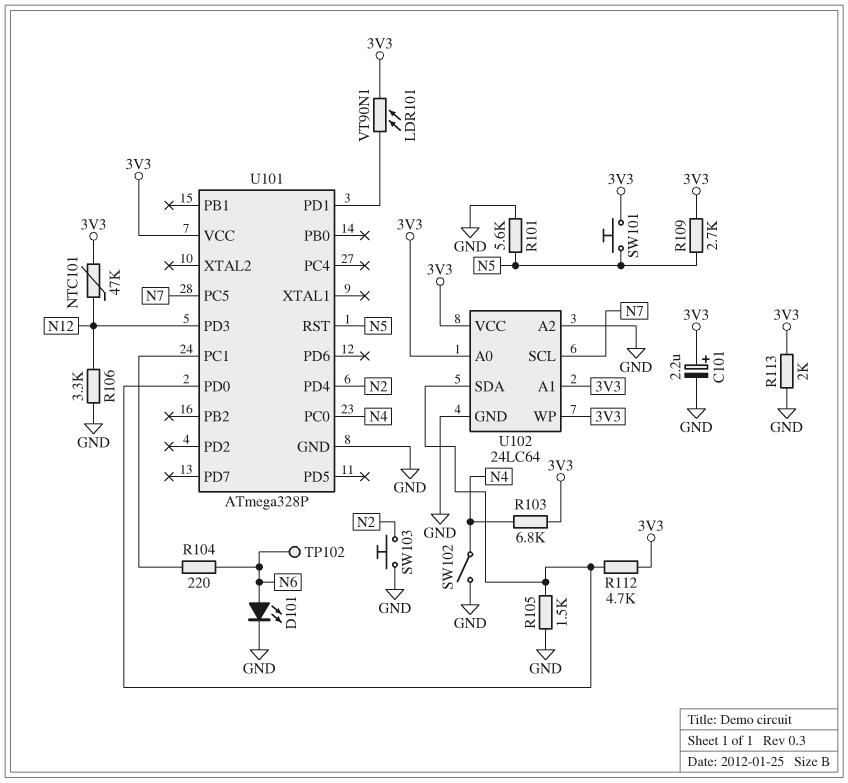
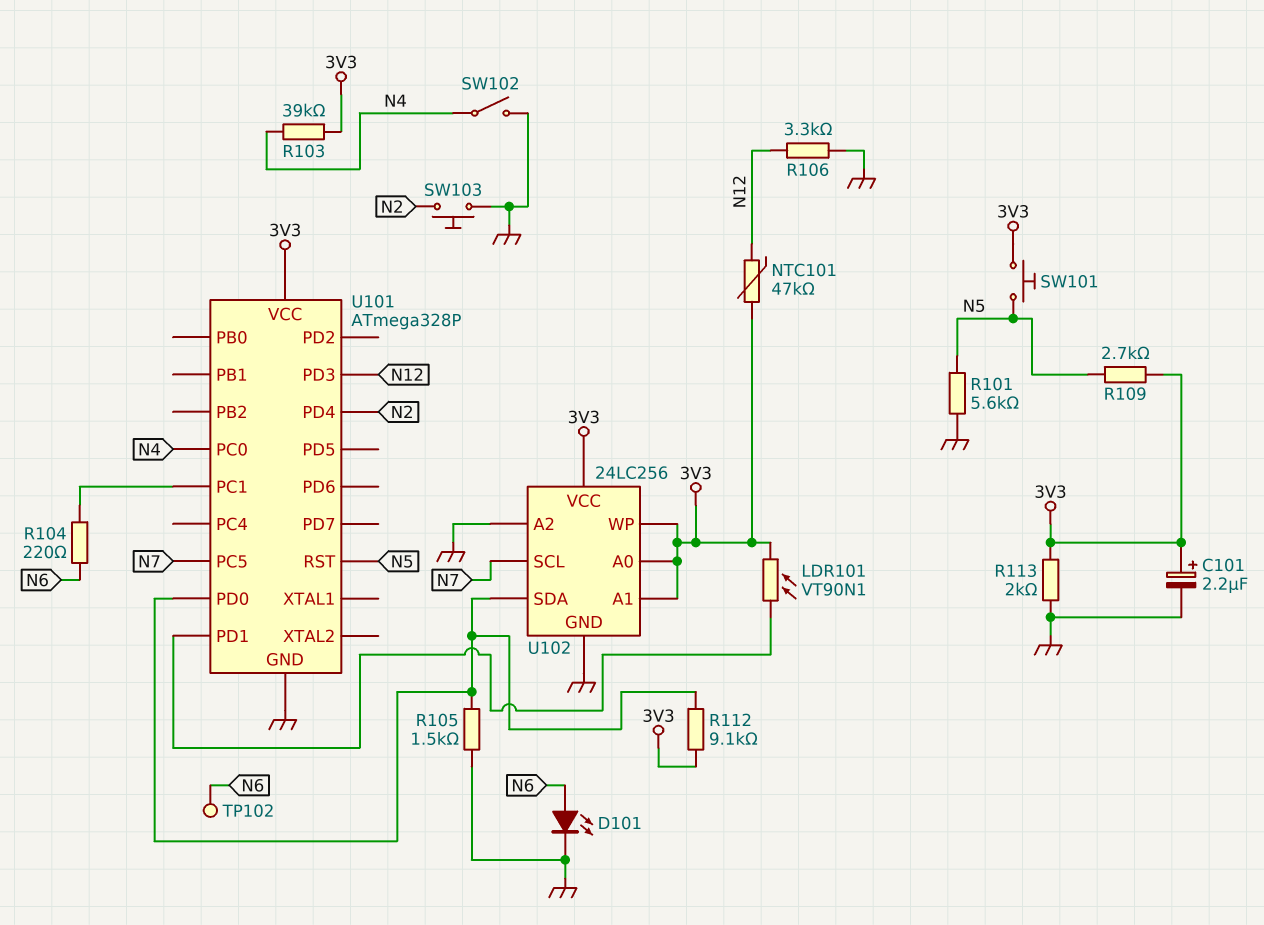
R103: 6.8k (3V3, N4) -> 39k (3V3, N4)
R112: 4.7k (3V3, U101/PD0) -> 9.1k (3V3, U101/PD0)
U102: 24LC64 -> 24LC256

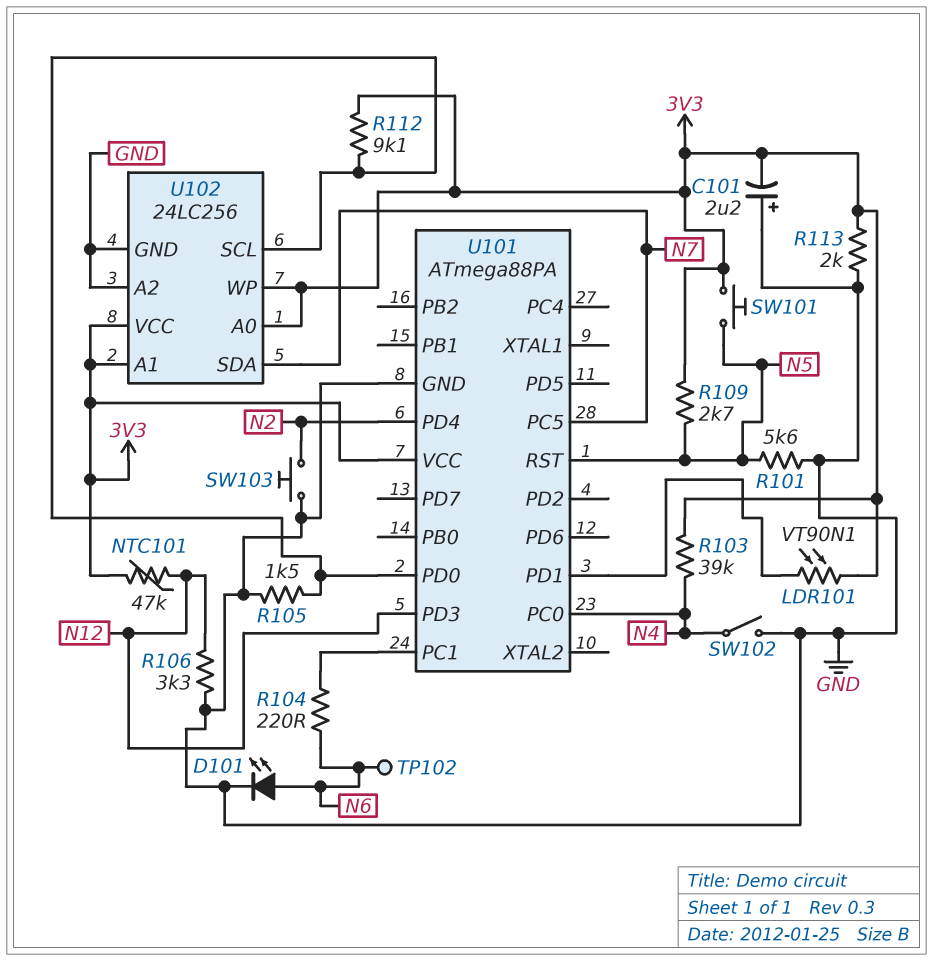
C101: 2.2uF (plus 3V3, minus GND) -> 2.2uF (plus GND, minus 3V3)
U101: ATmega328P -> ATmega88PA
U102 pin SCL: N7 -> U101/PD0
U102 pin SDA: U101/PD0 -> N7

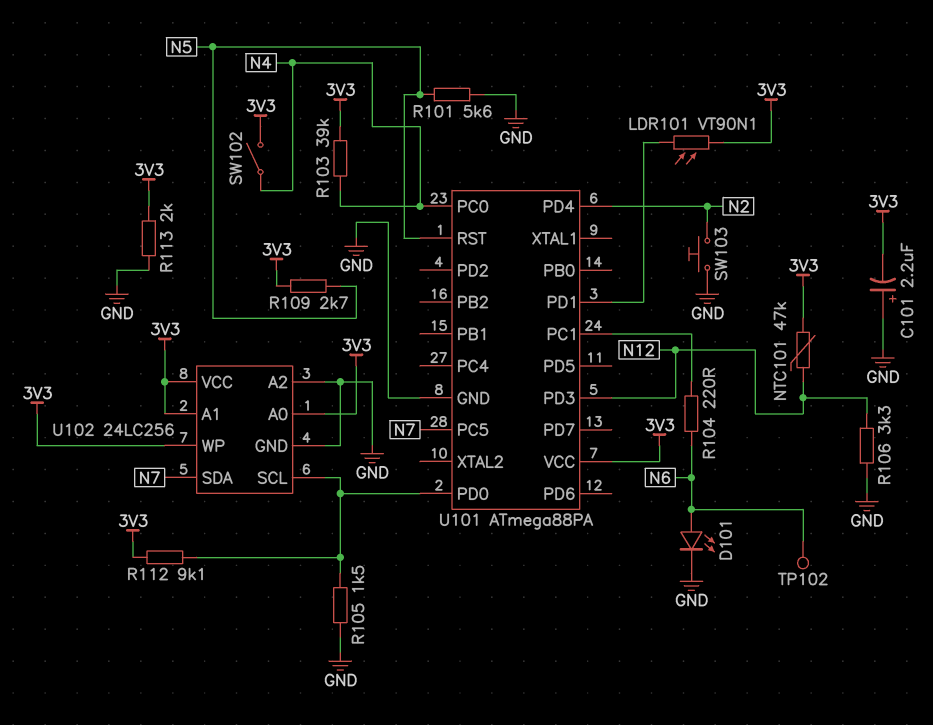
SW101: button (3V3, N5) -> none
SW102: switch (GND, N4) -> switch (3V3, N4)

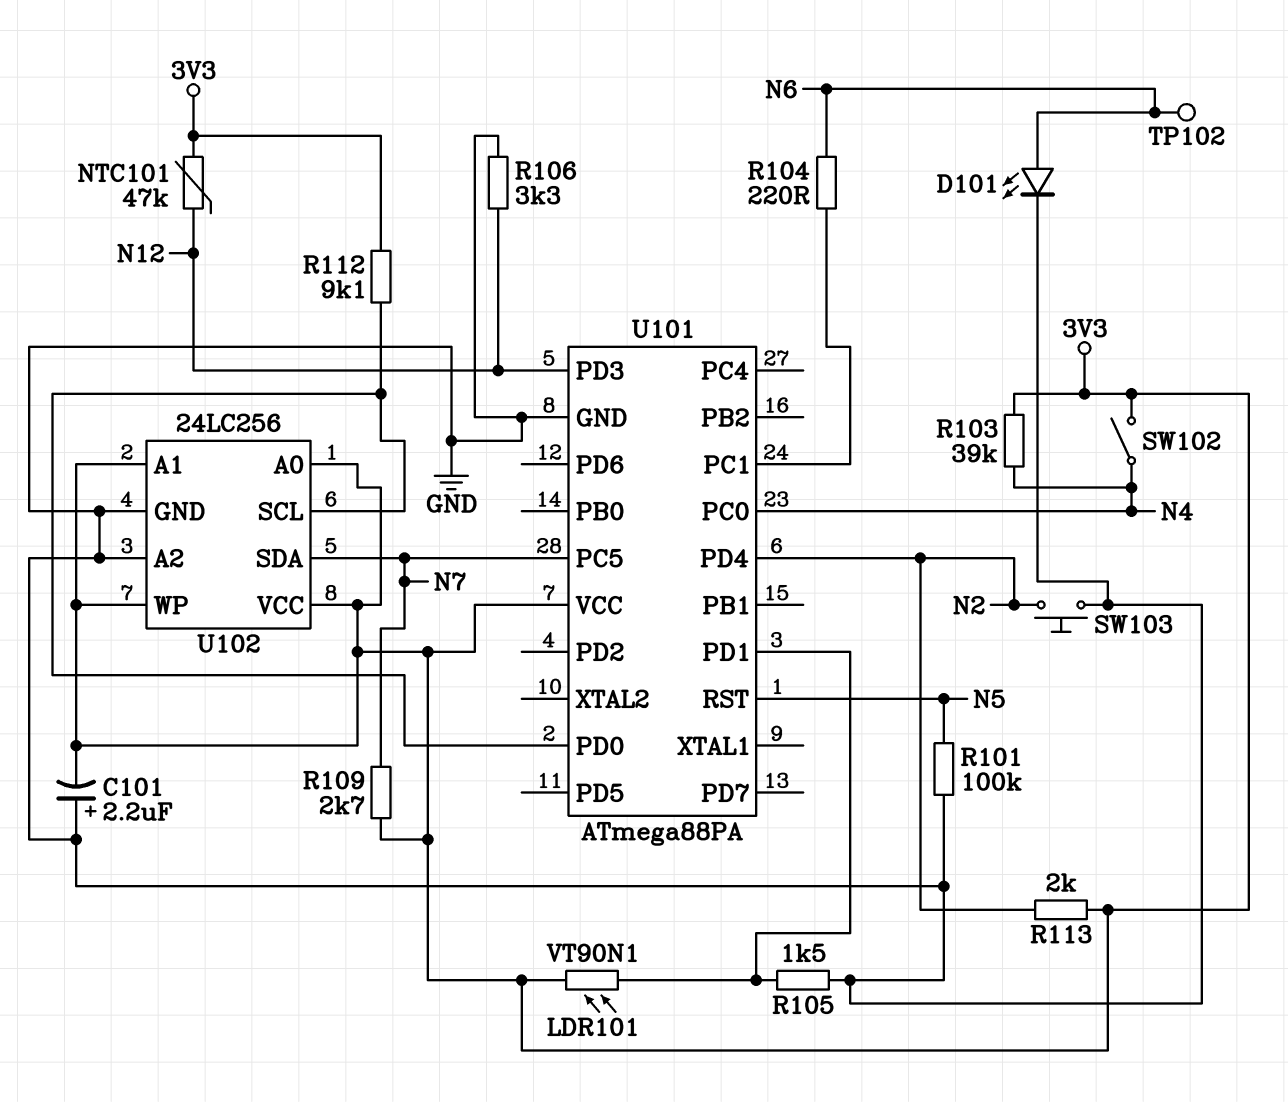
R101: 5.6k (GND, N5) -> 100k (GND, N5)
R105: 1.5k (GND, U101/PD0) -> 1.5k (GND, U101/PD1)
R109: 2.7k (3V3, N5) -> 2.7k (3V3, N7)
R113: 2k (3V3, GND) -> 2k (3V3, N2)

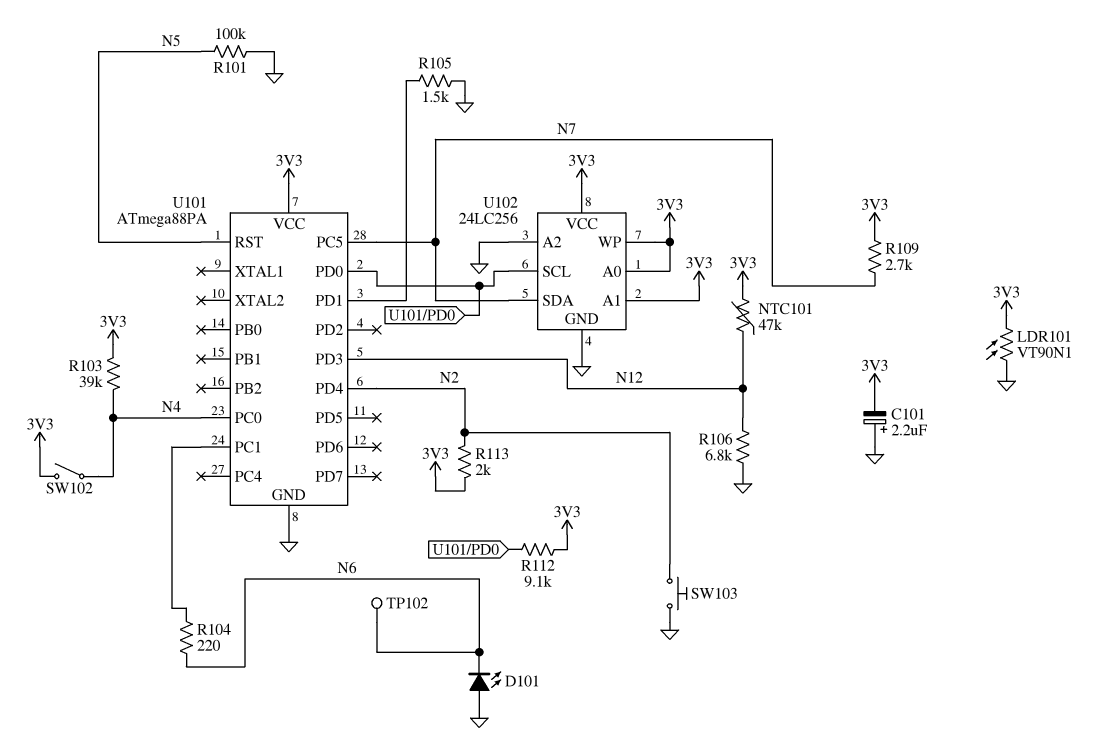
D101: LED (A N6, K GND) -> LED (A GND, K N6)
LDR101: VT90N1 (3V3, U101/PD1) -> VT90N1 (3V3, GND)
R106: 3.3k (GND, N12) -> 6.8k (GND, N12)

